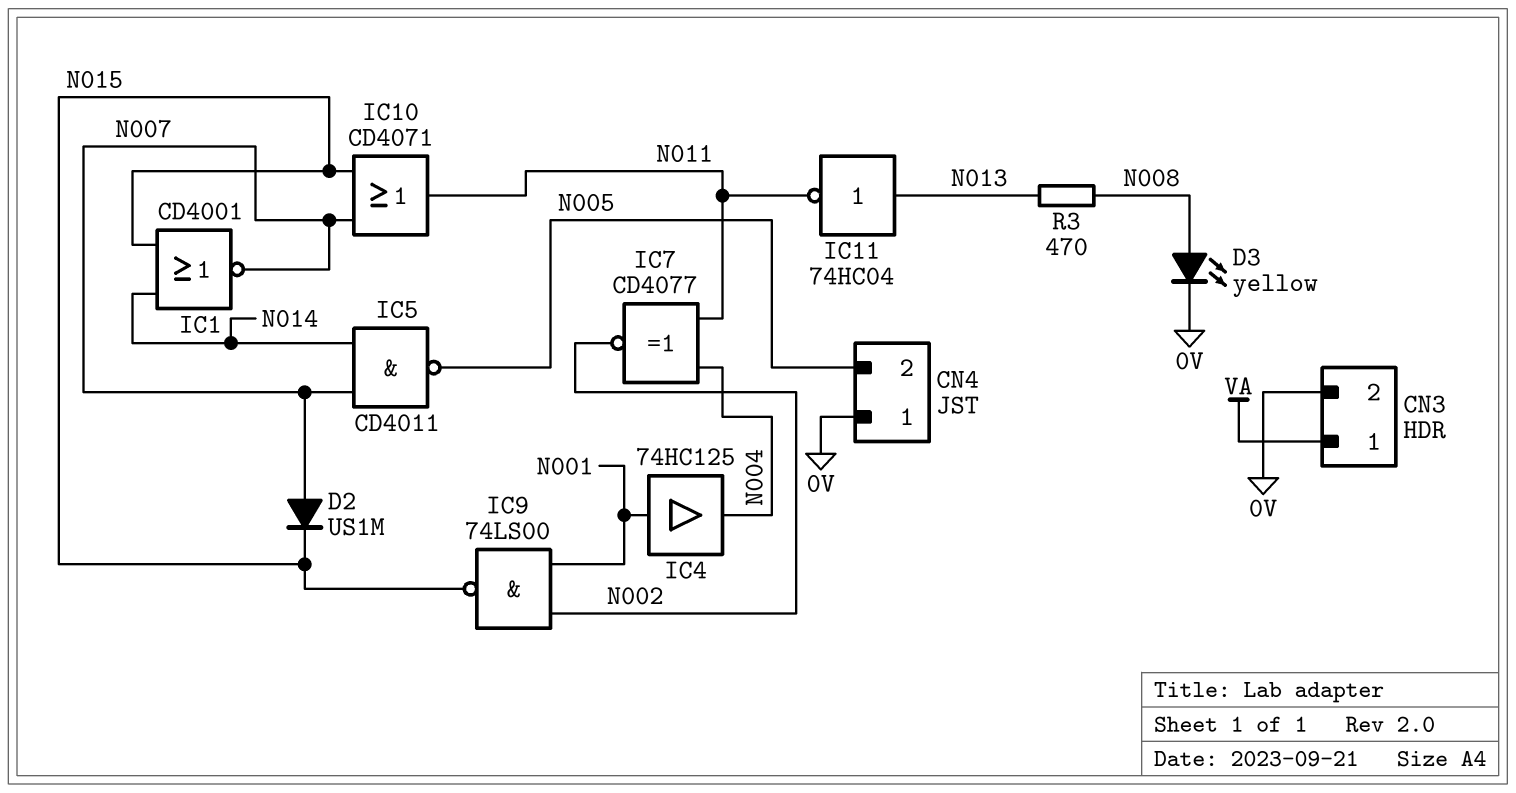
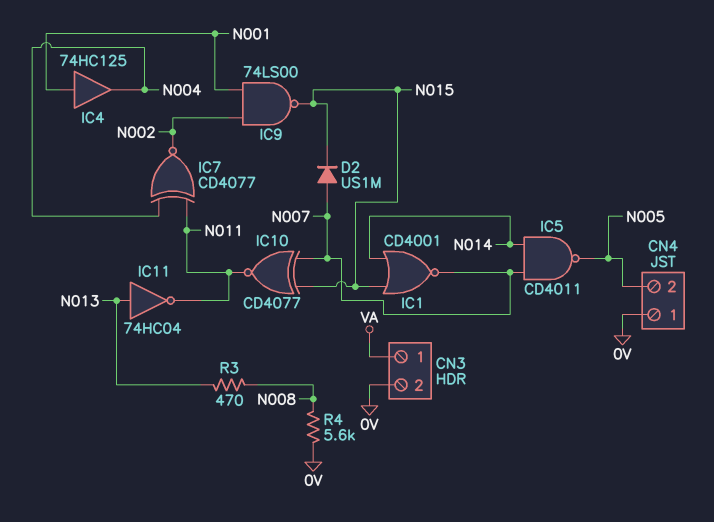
D3: LED yellow (A N008, K 0V) -> none
IC10: OR CD4071 (in N007, in N015, out N011) -> XNOR CD4077 (in N007, in N015, out N011)
R4: none -> 5.6k (0V, N008)

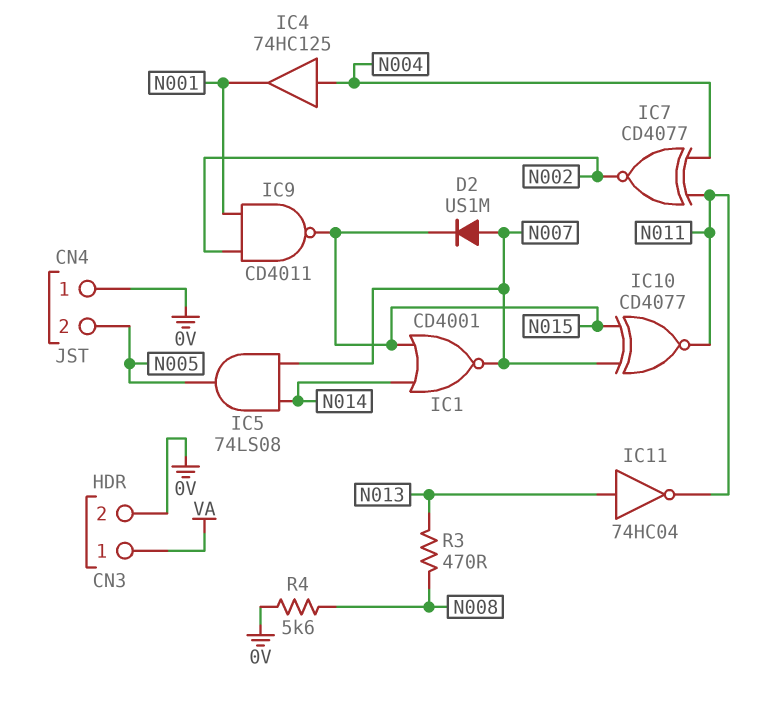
IC4: buffer 74HC125 (in N001, out N004) -> buffer 74HC125 (in N004, out N001)
IC5: NAND CD4011 (in N007, in N014, out N005) -> AND 74LS08 (in N007, in N014, out N005)
IC9: NAND 74LS00 (in N001, in N002, out N015) -> NAND CD4011 (in N001, in N002, out N015)

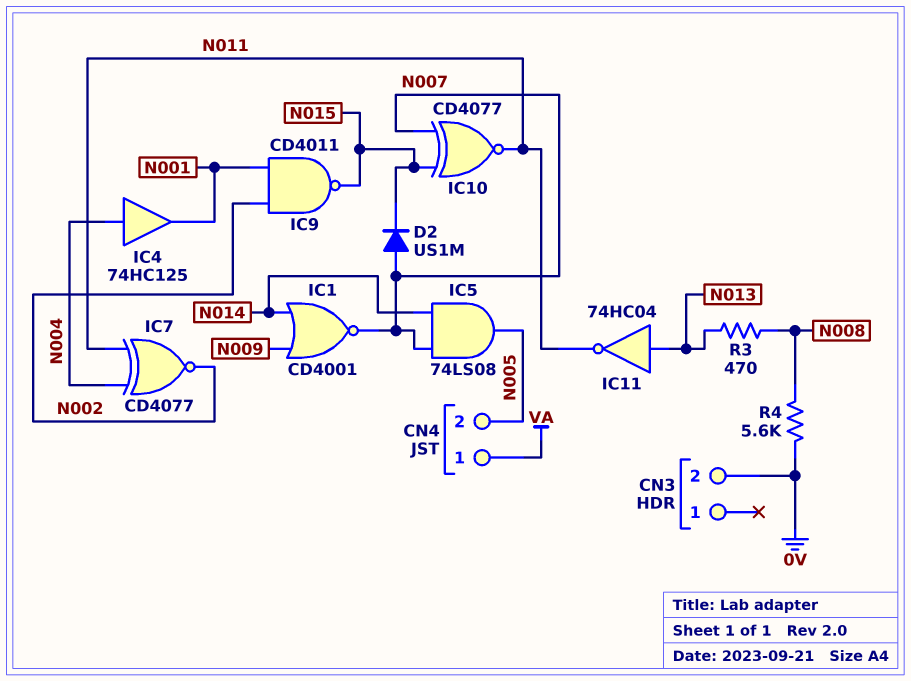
CN3 pin 1: VA -> none
CN4 pin 1: 0V -> VA
IC1: NOR CD4001 (in N014, in N015, out N007) -> NOR CD4001 (in N009, in N014, out N007)

